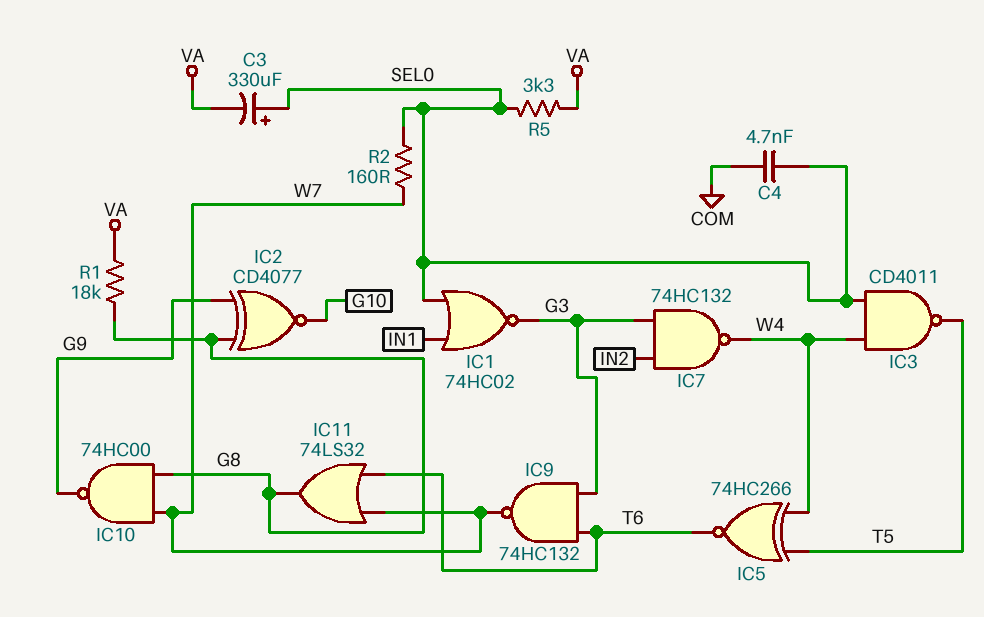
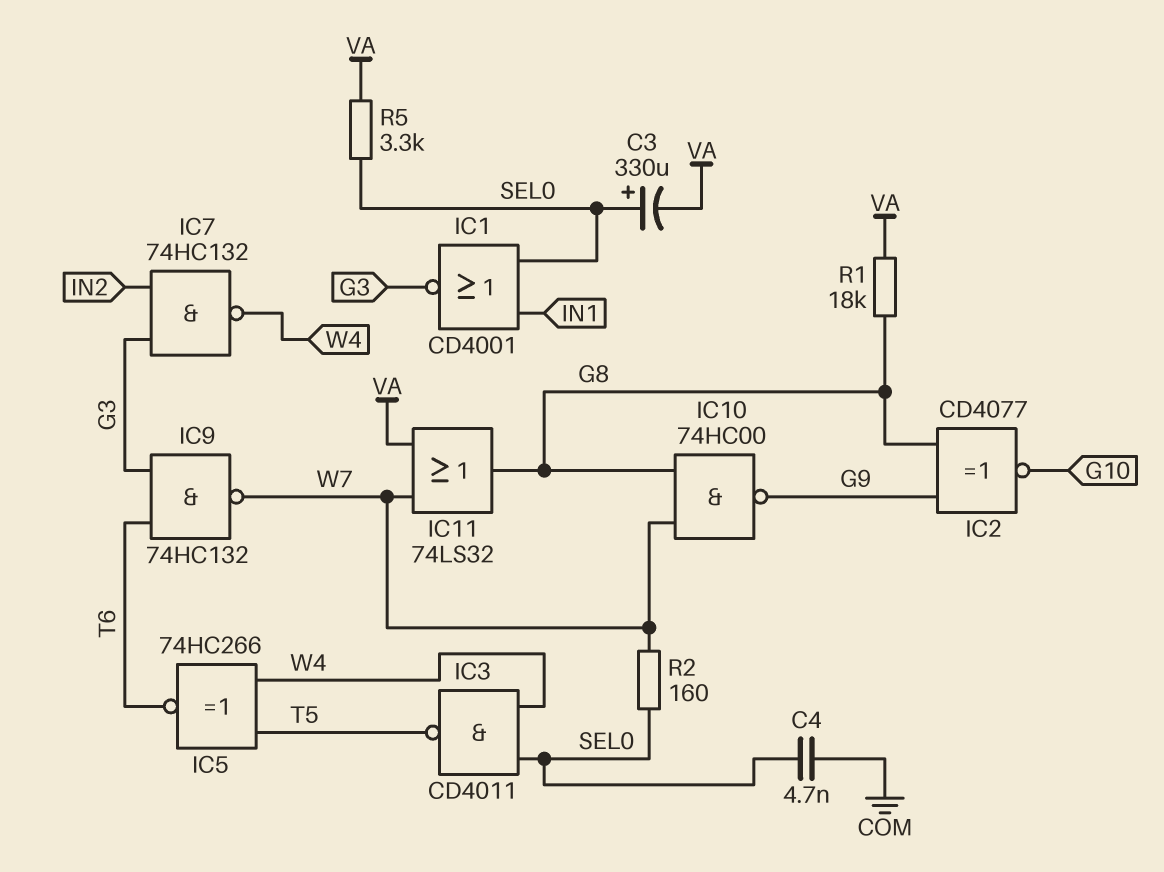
IC1: NOR 74HC02 (in IN1, in SEL0, out G3) -> NOR CD4001 (in IN1, in SEL0, out G3)
IC11: OR 74LS32 (in T6, in W7, out G8) -> OR 74LS32 (in VA, in W7, out G8)

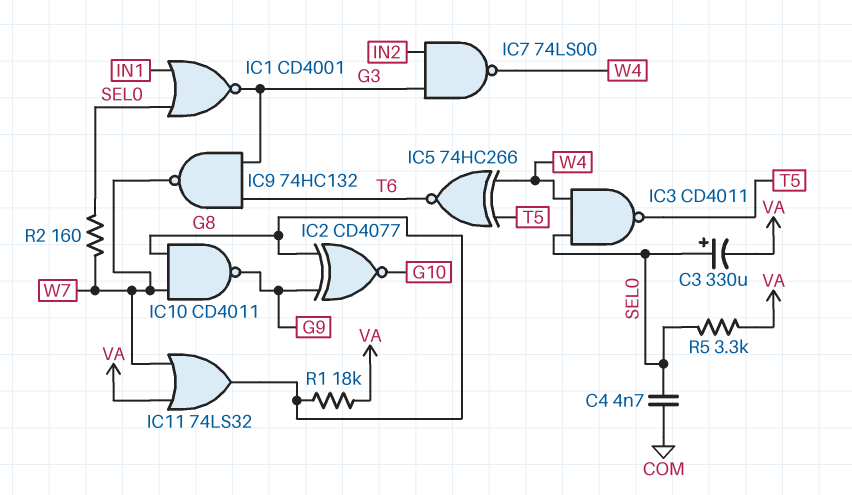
IC7: NAND 74HC132 (in G3, in IN2, out W4) -> NAND 74LS00 (in G3, in IN2, out W4)
IC10: NAND 74HC00 (in G8, in W7, out G9) -> NAND CD4011 (in G8, in W7, out G9)

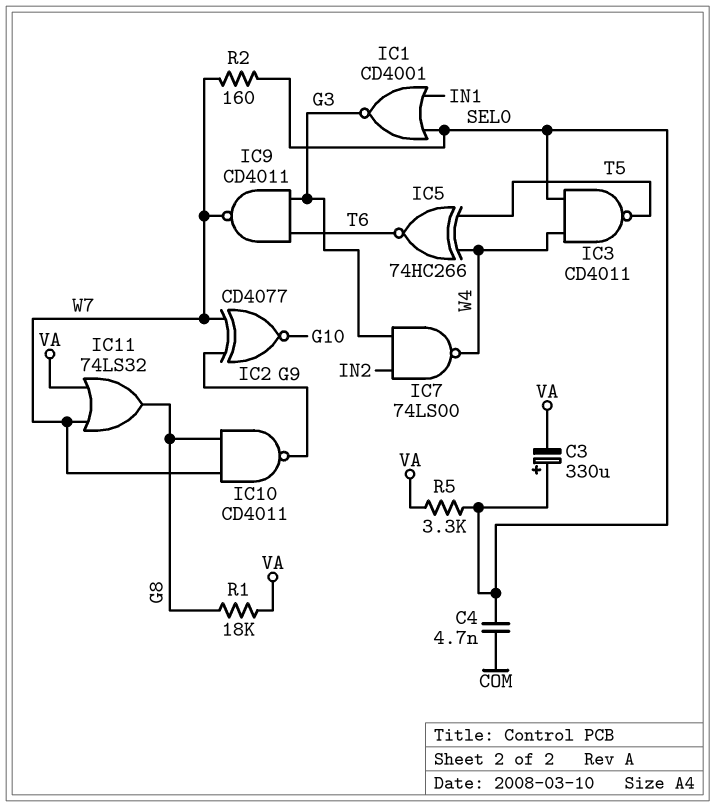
IC2: XNOR CD4077 (in G8, in G9, out G10) -> XNOR CD4077 (in G9, in W7, out G10)
IC9: NAND 74HC132 (in G3, in T6, out W7) -> NAND CD4011 (in G3, in T6, out W7)

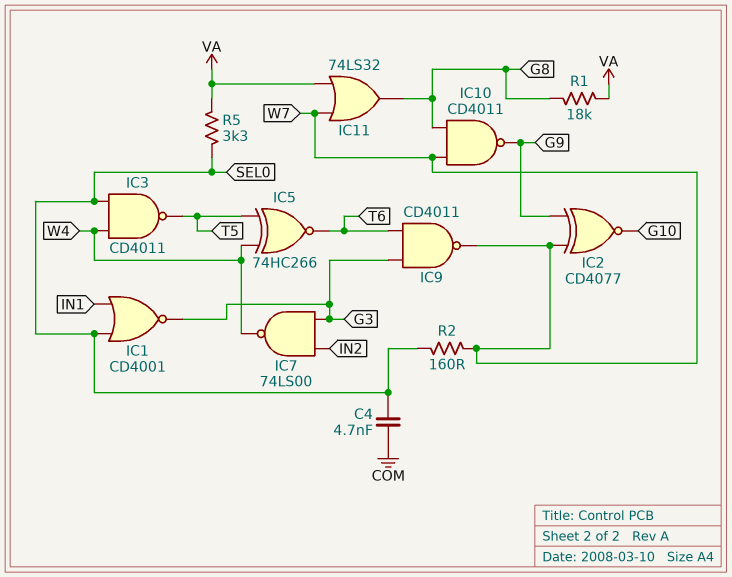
C3: 330uF (plus SEL0, minus VA) -> none

